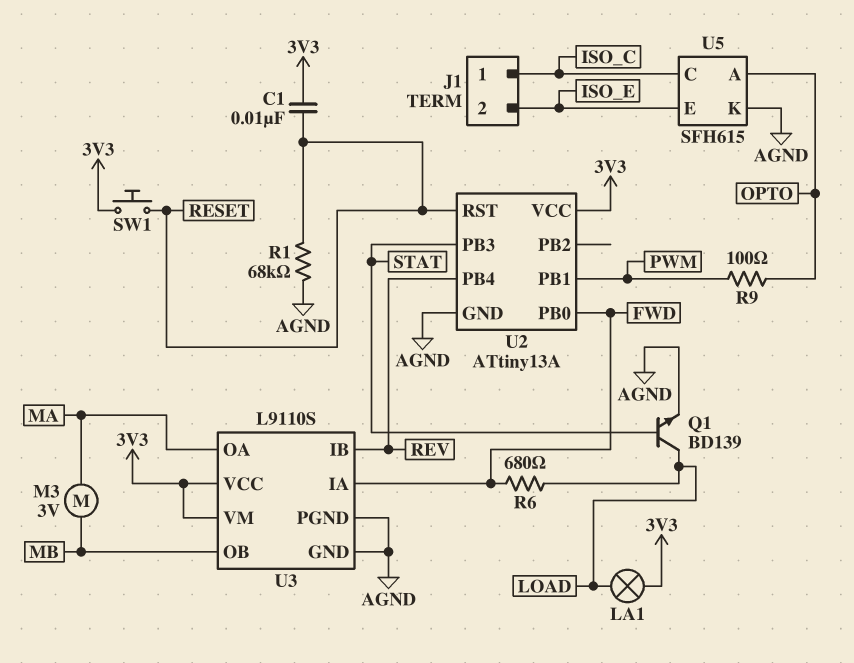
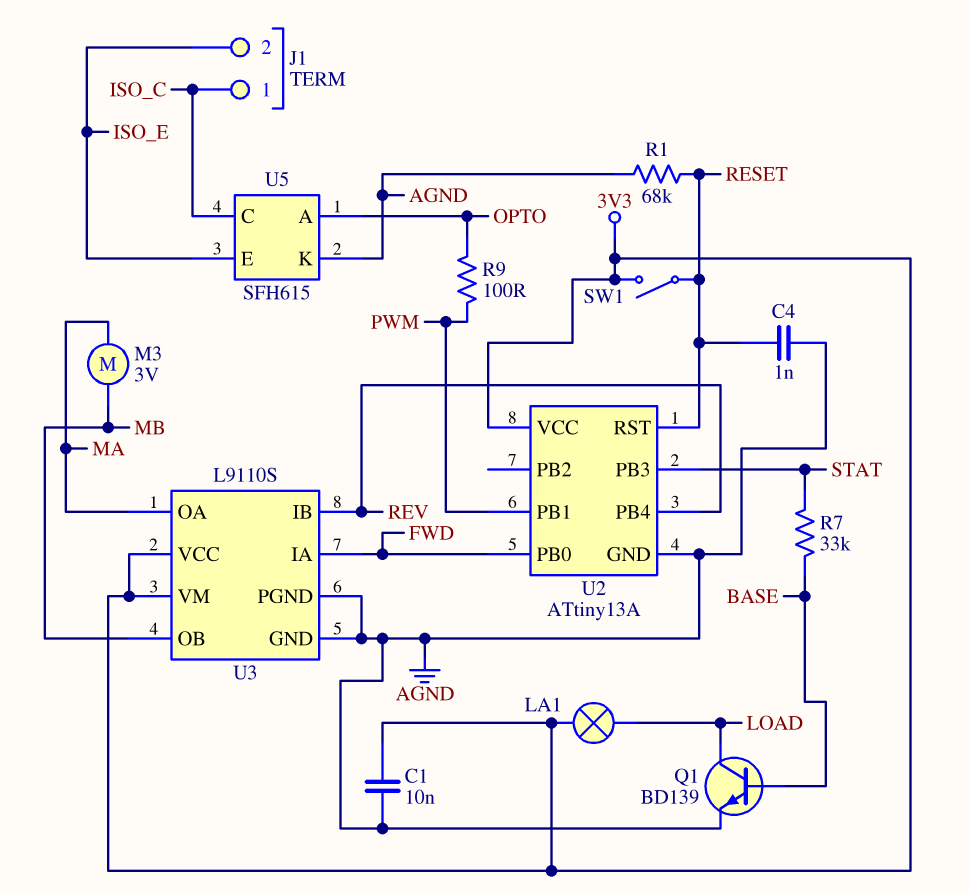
C1: 10nF (3V3, RESET) -> 10nF (3V3, AGND)
C4: none -> 1nF (AGND, RESET)
Q1: NPN BD139 (B STAT, C LOAD, E AGND) -> NPN BD139 (B BASE, C LOAD, E AGND)
R6: 680 (FWD, LOAD) -> none
R7: none -> 33k (BASE, STAT)
SW1: button (3V3, RESET) -> switch (3V3, RESET)

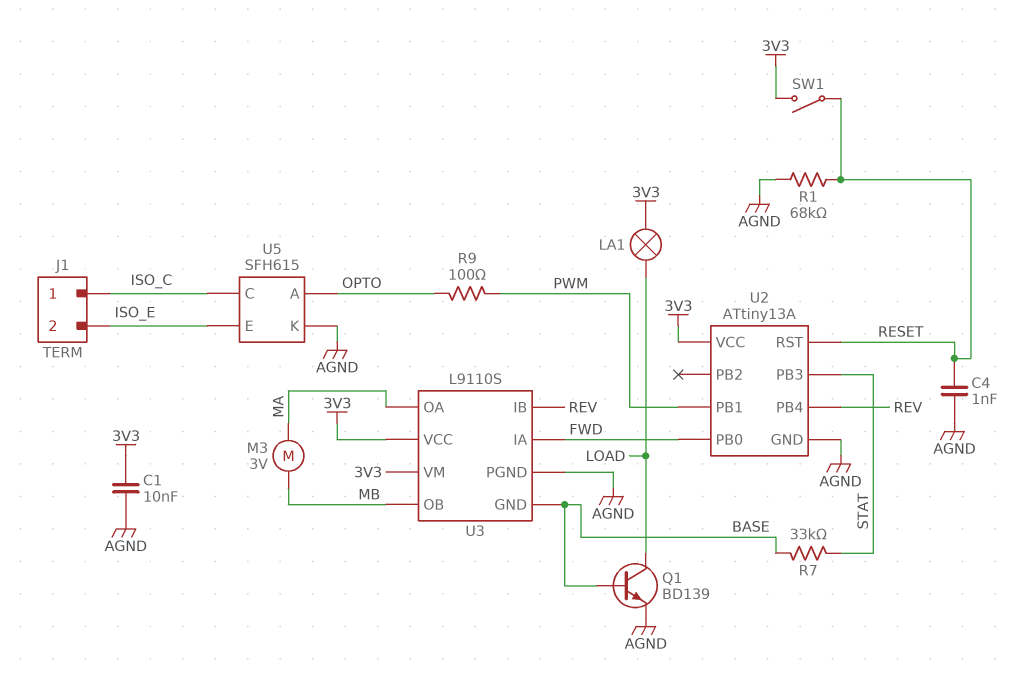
U3 pin GND: AGND -> BASE

